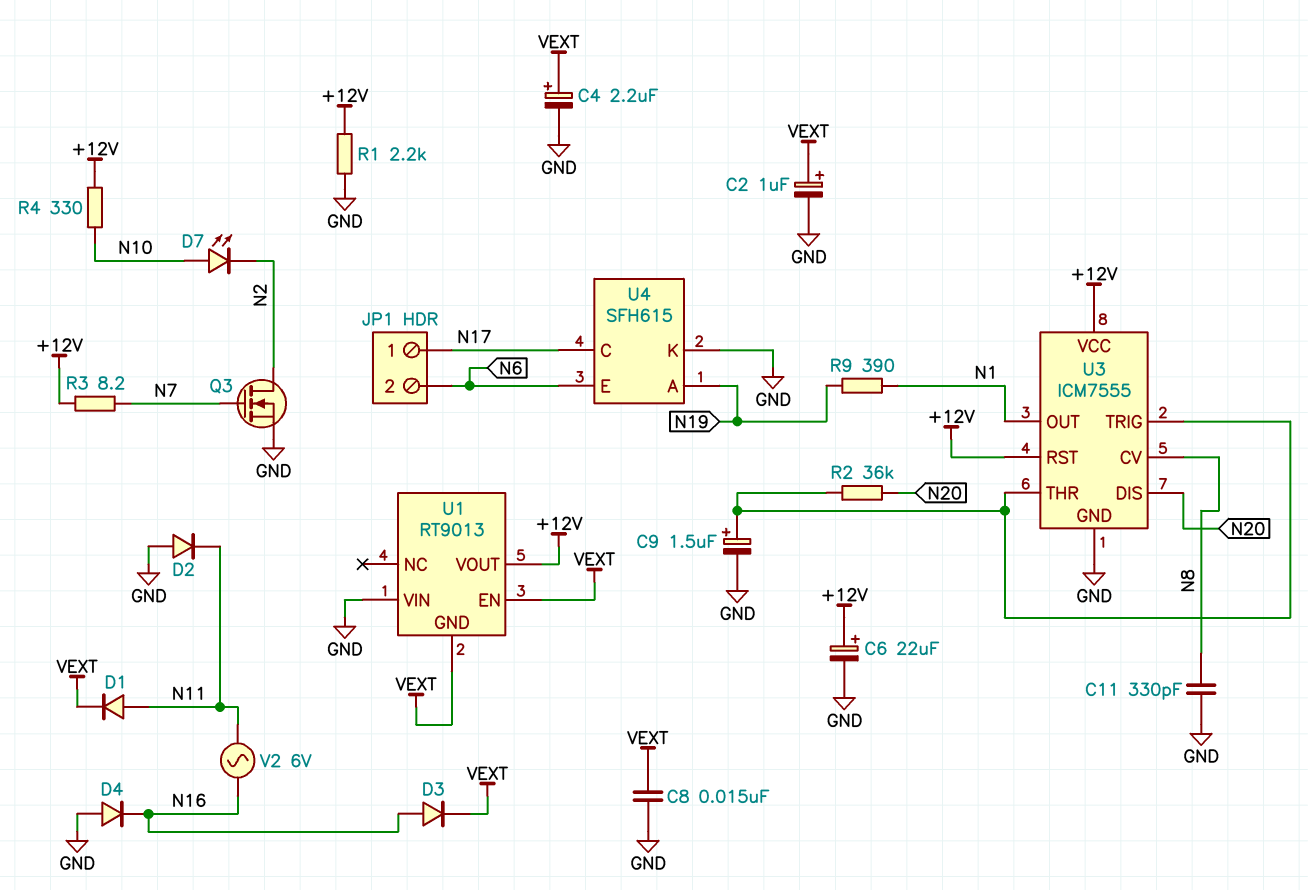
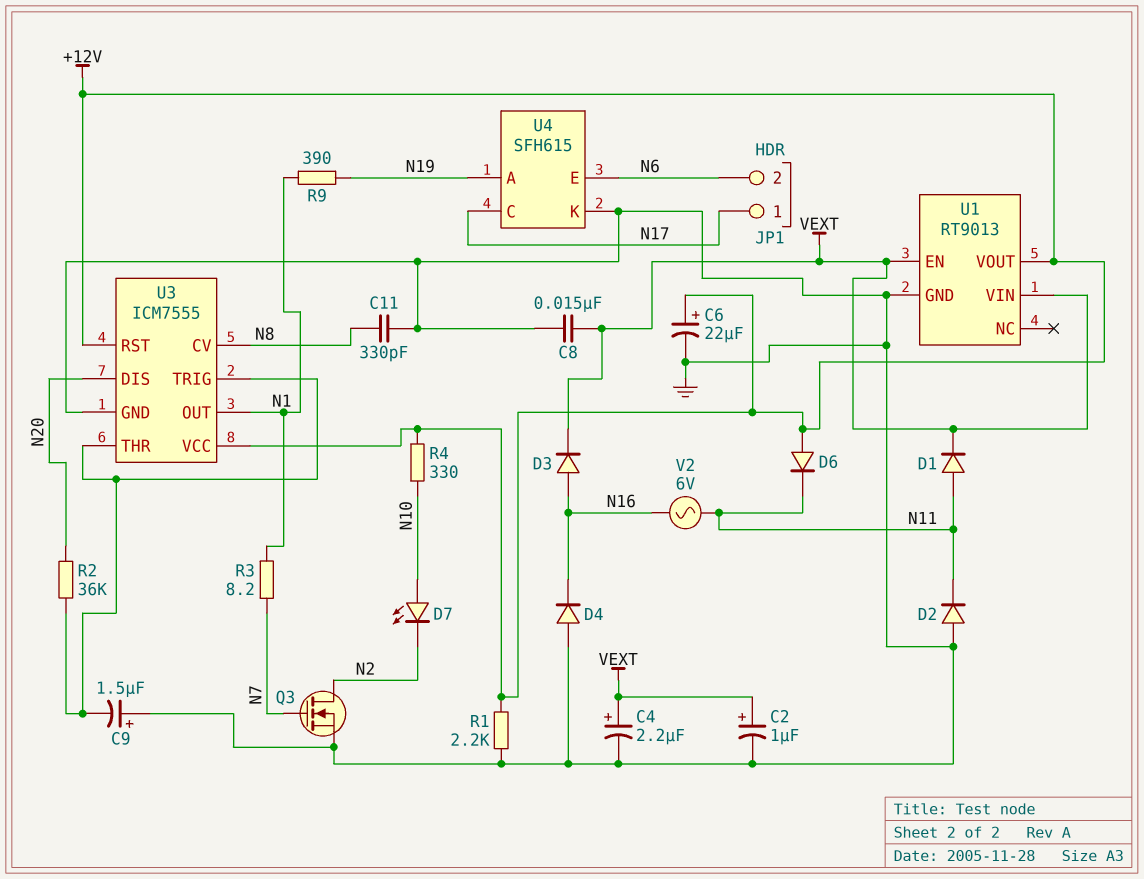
C9: 1.5uF (plus U3/THR, minus GND) -> 1.5uF (plus GND, minus U3/THR)
D6: none -> diode (A +12V, K N11)
R3: 8.2 (+12V, N7) -> 8.2 (N1, N7)
U1 pin GND: VEXT -> GND
U1 pin VIN: GND -> VEXT

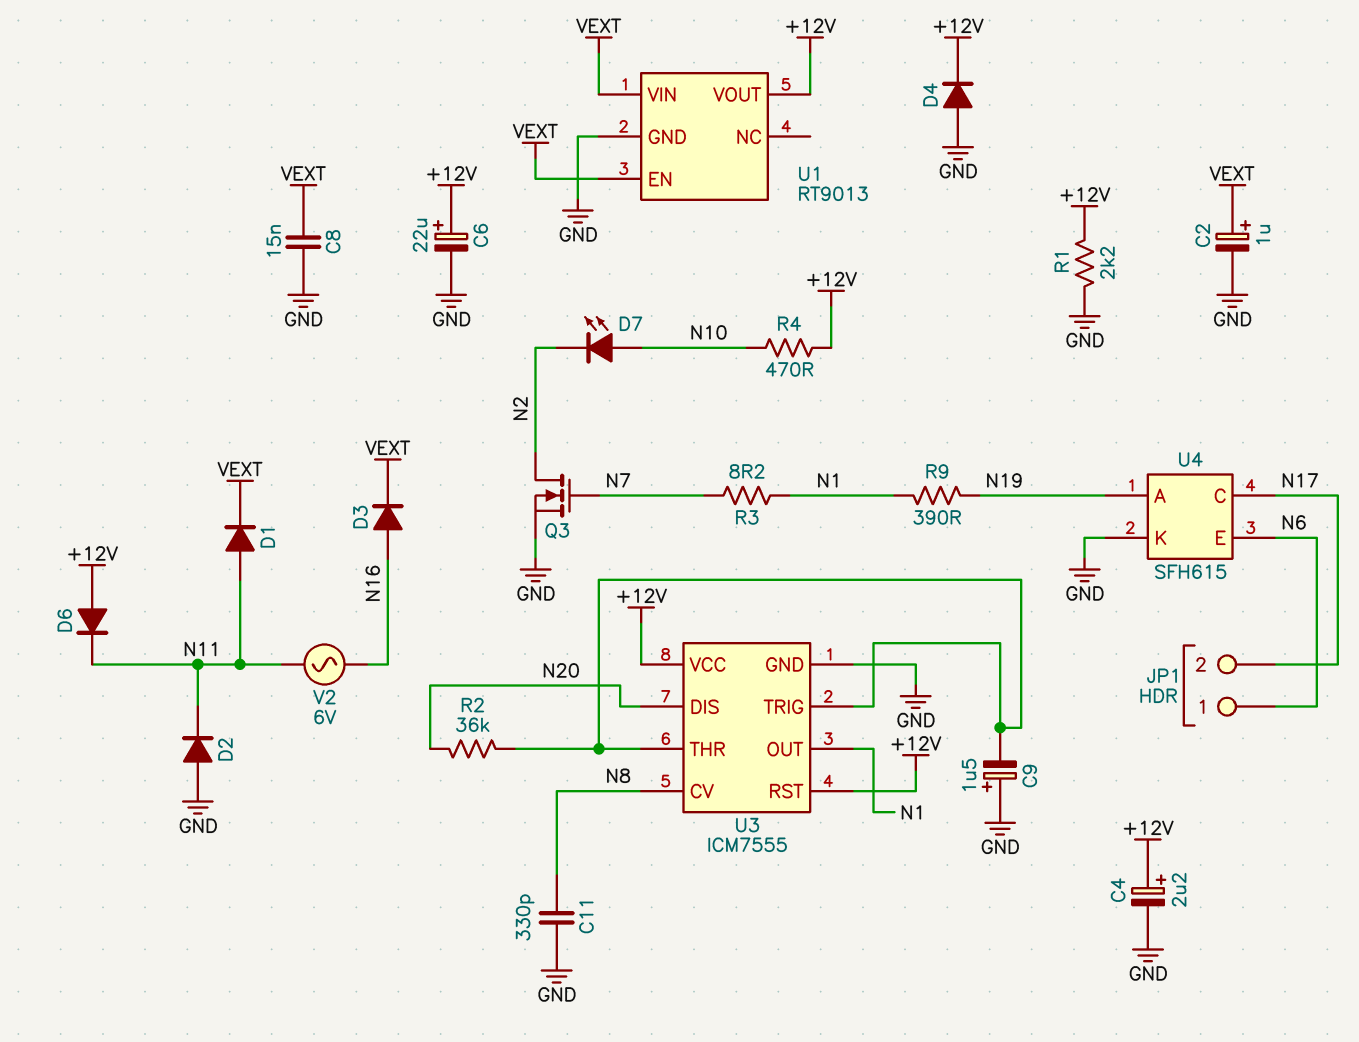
C4: 2.2uF (plus VEXT, minus GND) -> 2.2uF (plus +12V, minus GND)
D4: diode (A GND, K N16) -> diode (A GND, K +12V)
JP1 pin 1: N17 -> N6
JP1 pin 2: N6 -> N17
R4: 330 (+12V, N10) -> 470 (+12V, N10)

